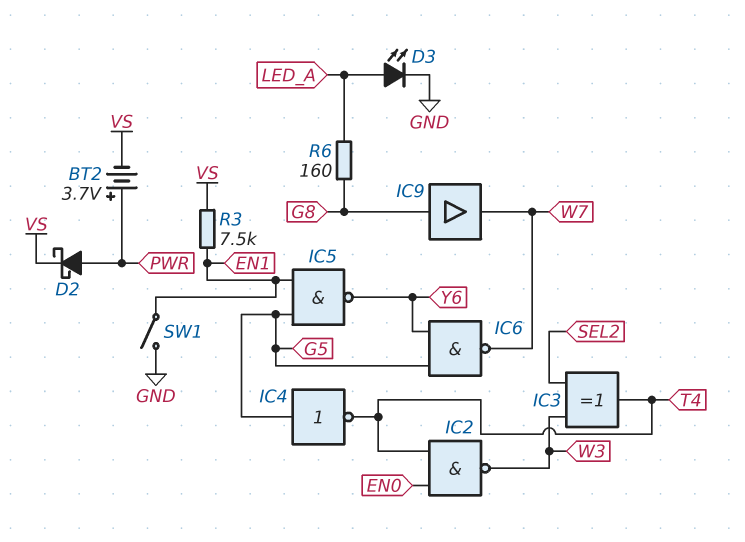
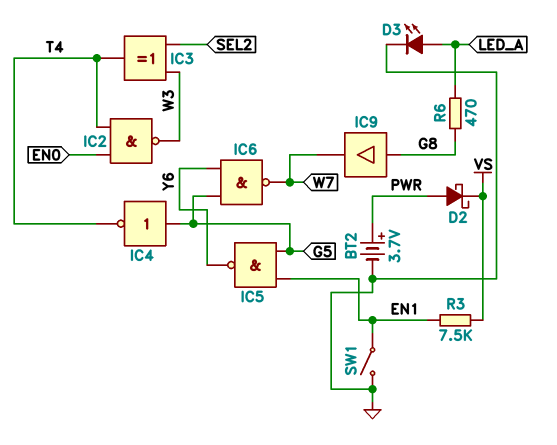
BT2: 3.7V (plus PWR, minus VS) -> 3.7V (plus PWR, minus GND)
R6: 160 (G8, LED_A) -> 470 (G8, LED_A)

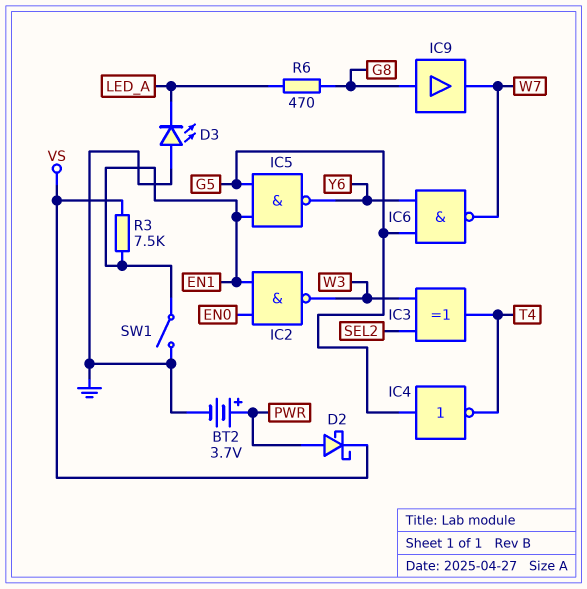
D3: LED (A LED_A, K GND) -> LED (A GND, K LED_A)
IC2: NAND (in EN0, in T4, out W3) -> NAND (in EN0, in EN1, out W3)

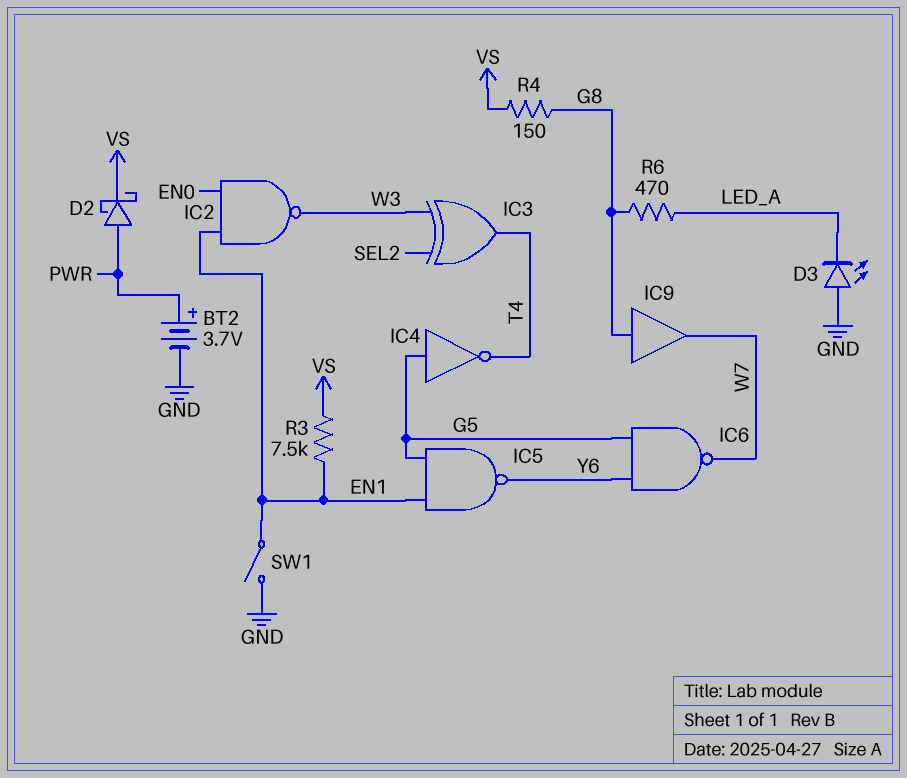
R4: none -> 150 (G8, VS)

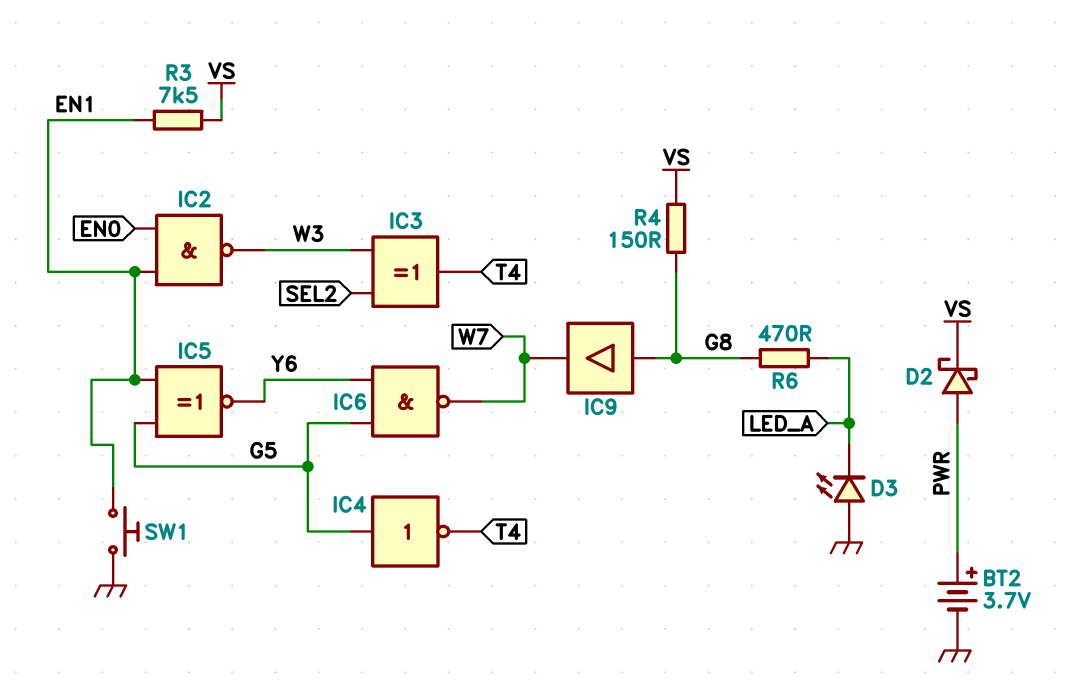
IC5: NAND (in EN1, in G5, out Y6) -> XNOR (in EN1, in G5, out Y6)
SW1: switch (EN1, GND) -> button (EN1, GND)

